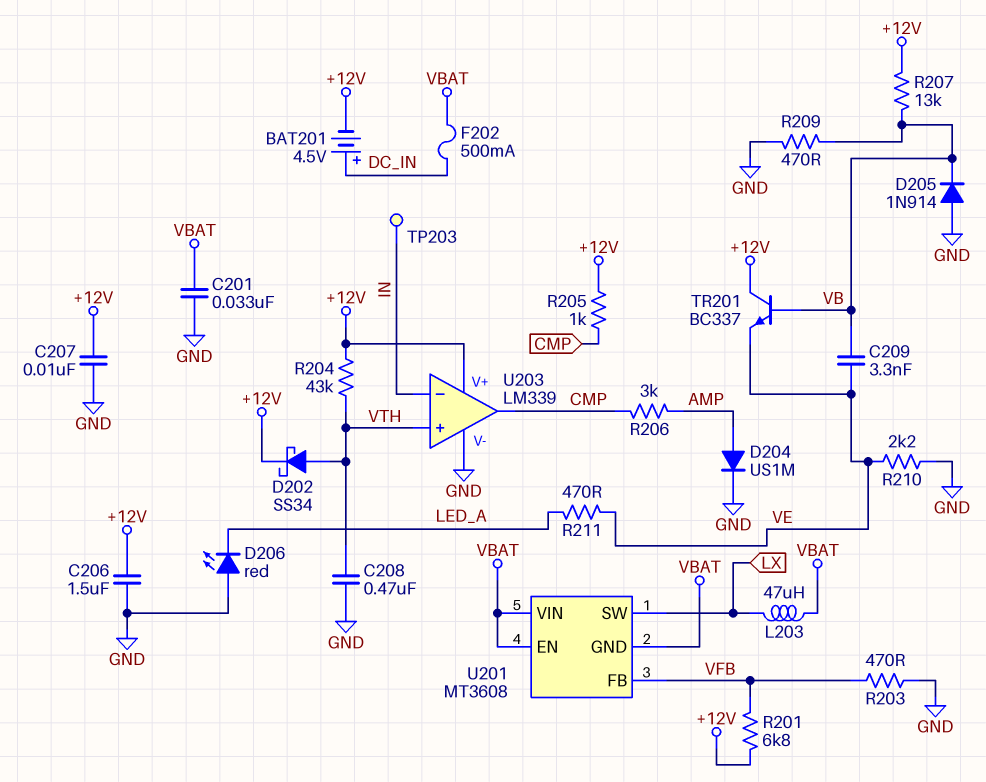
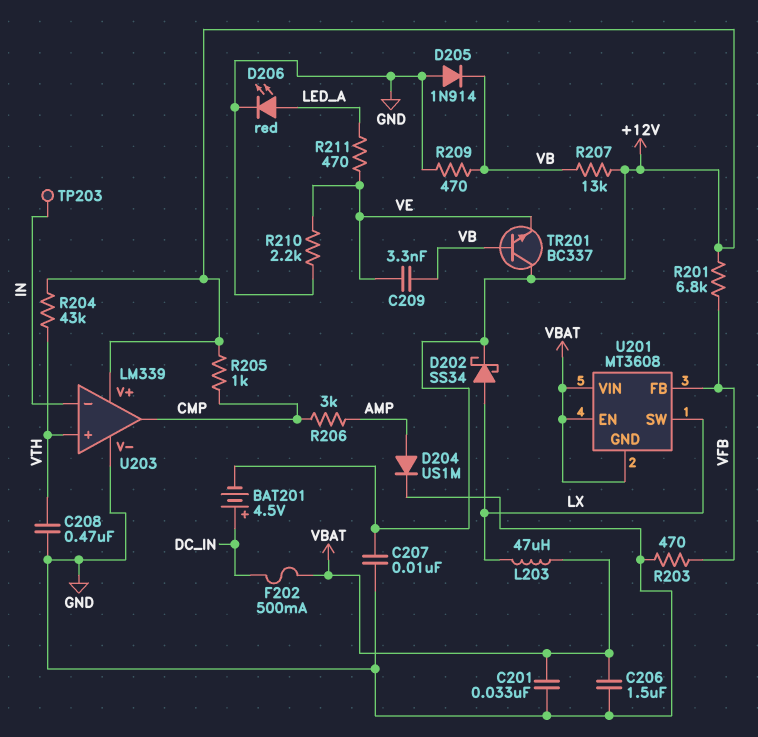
C206: 1.5uF (+12V, GND) -> 1.5uF (GND, VBAT)
D202: schottky SS34 (A VTH, K +12V) -> schottky SS34 (A LX, K +12V)
D206: LED red (A GND, K LED_A) -> LED red (A LED_A, K GND)

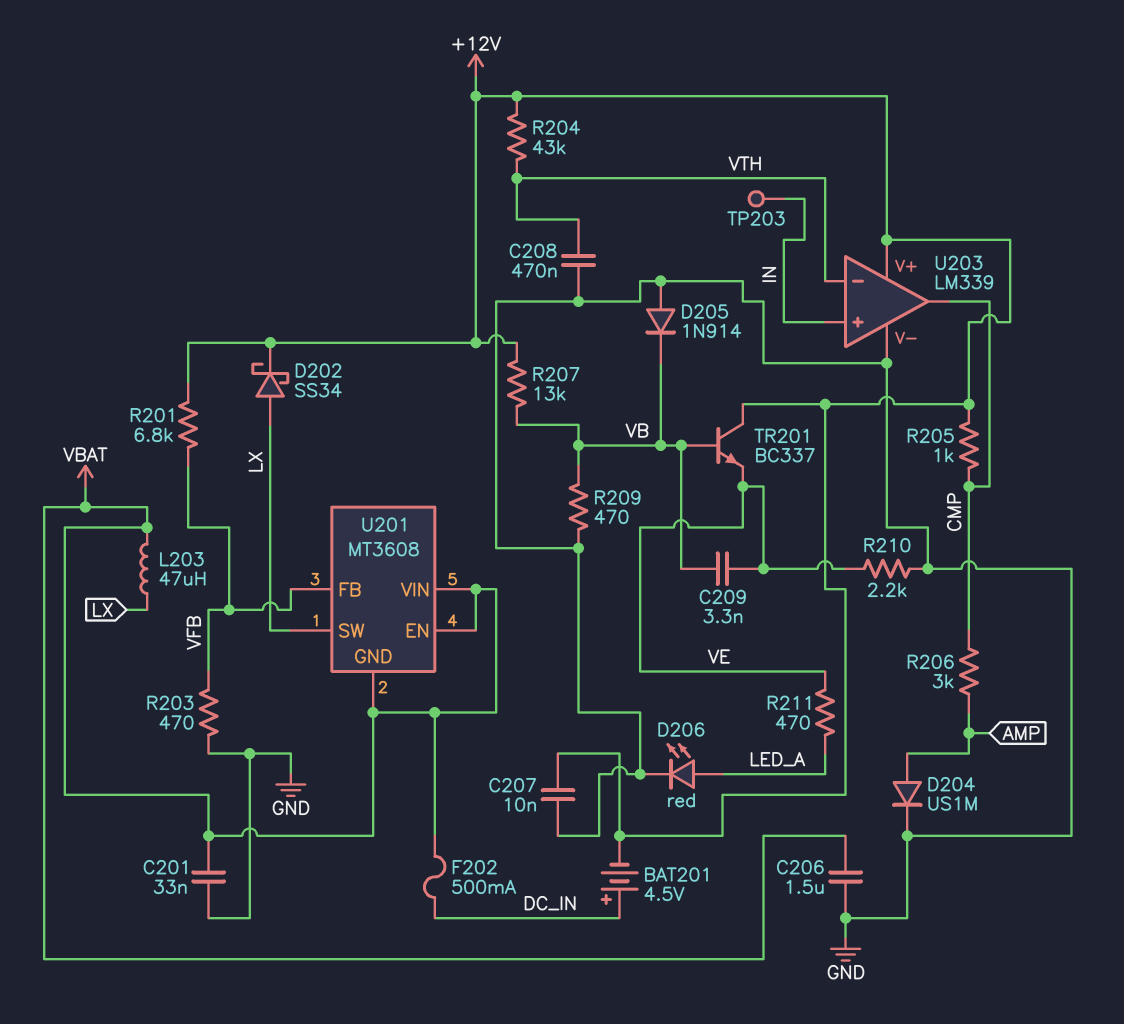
U203 pin in+: VTH -> IN
U203 pin in-: IN -> VTH

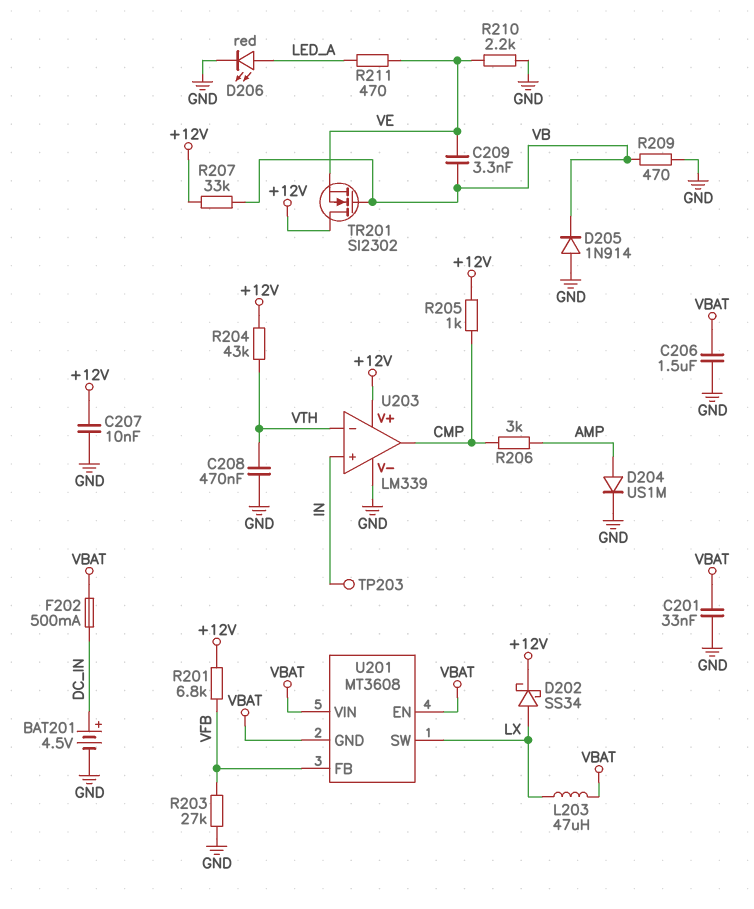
BAT201: 4.5V (plus DC_IN, minus +12V) -> 4.5V (plus DC_IN, minus GND)
R203: 470 (GND, VFB) -> 27k (GND, VFB)
R207: 13k (+12V, VB) -> 33k (+12V, VB)
TR201: NPN BC337 (B VB, C +12V, E VE) -> NMOS SI2302 (G VB, D +12V, S VE)

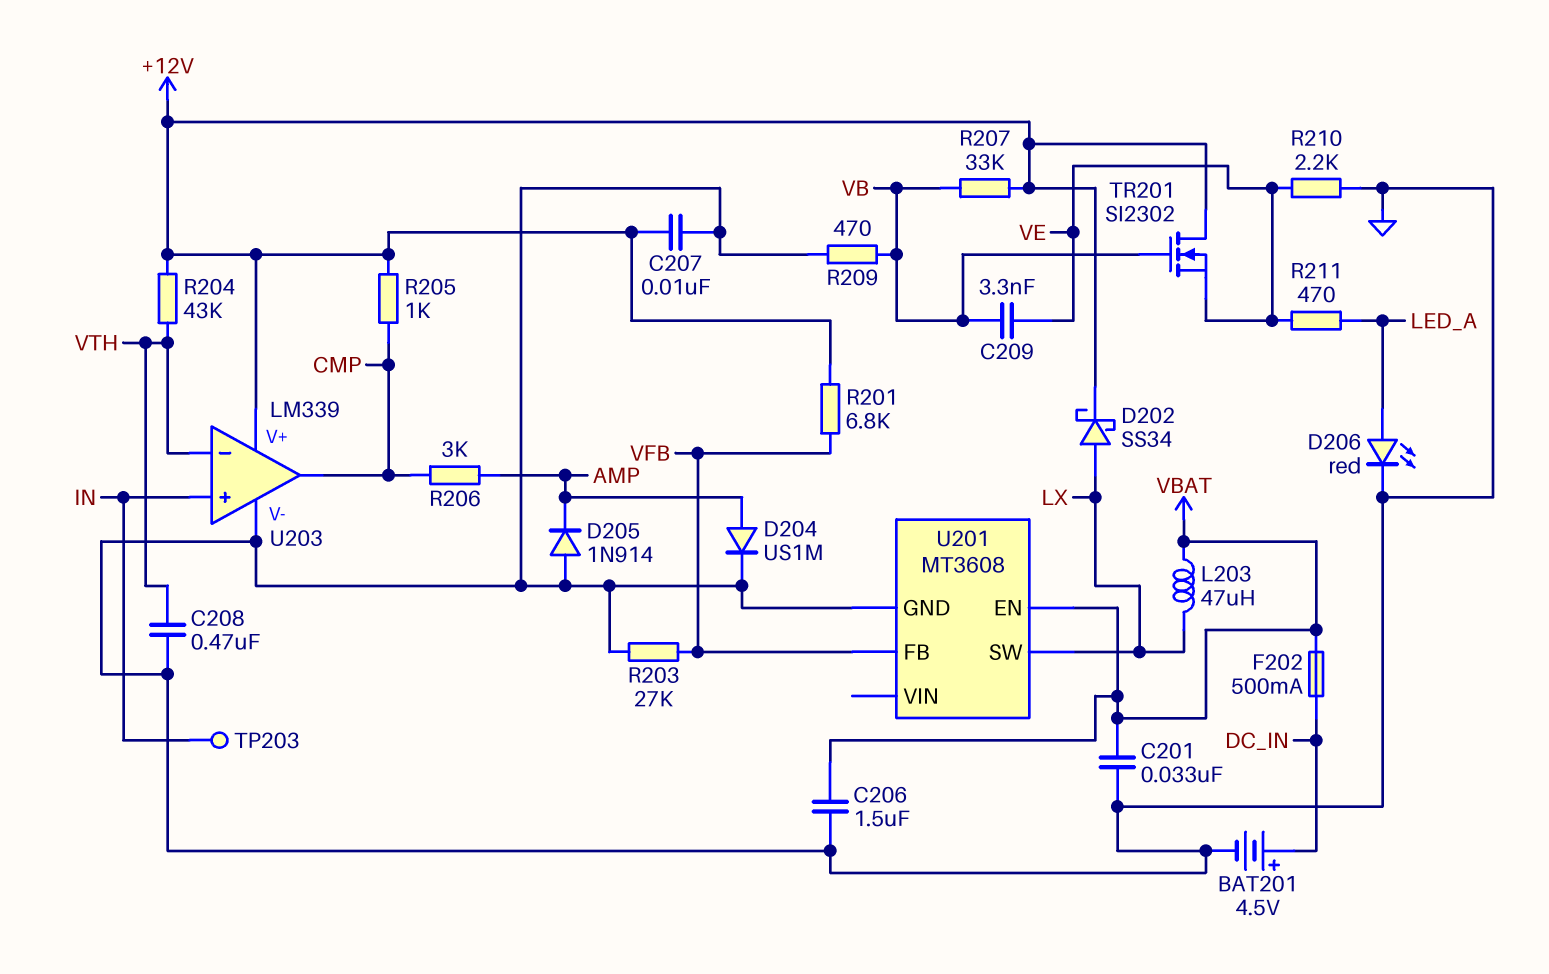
D205: diode 1N914 (A GND, K VB) -> diode 1N914 (A GND, K AMP)
U201 pin GND: VBAT -> GND
U201 pin VIN: VBAT -> none

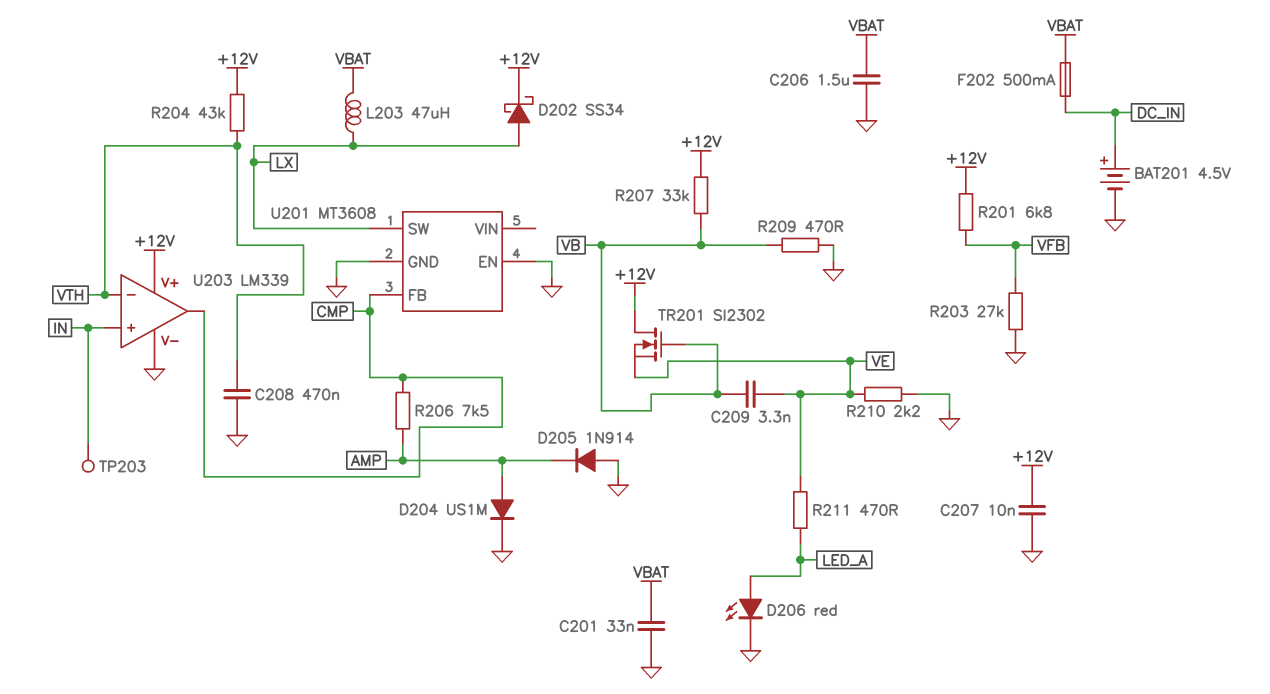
R205: 1k (+12V, CMP) -> none
R206: 3k (AMP, CMP) -> 7.5k (AMP, CMP)
U201 pin EN: VBAT -> GND
U201 pin FB: VFB -> CMP

